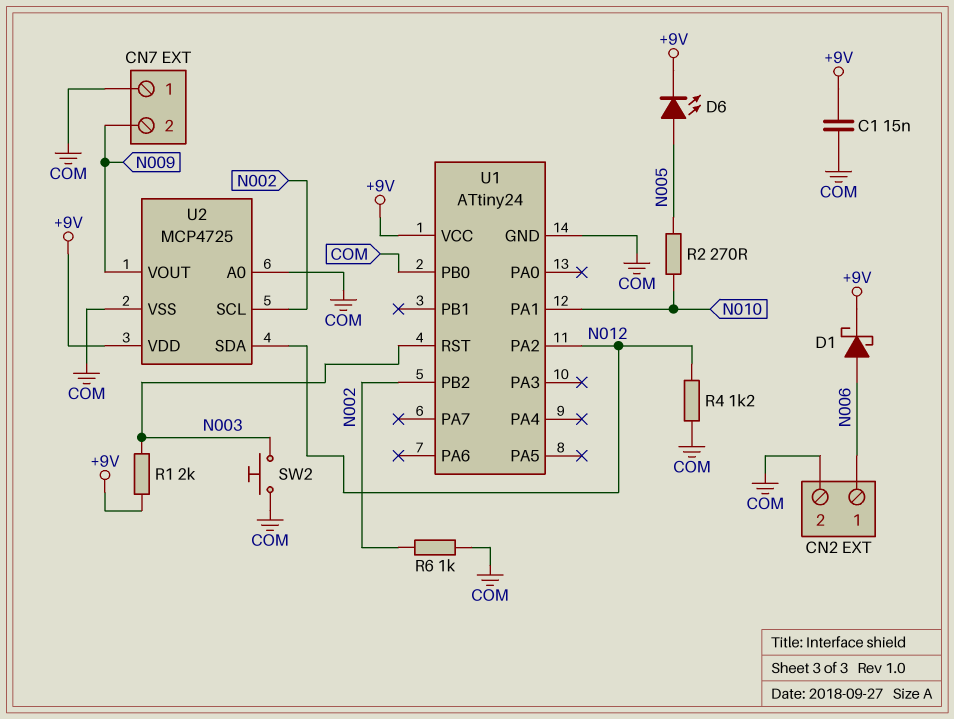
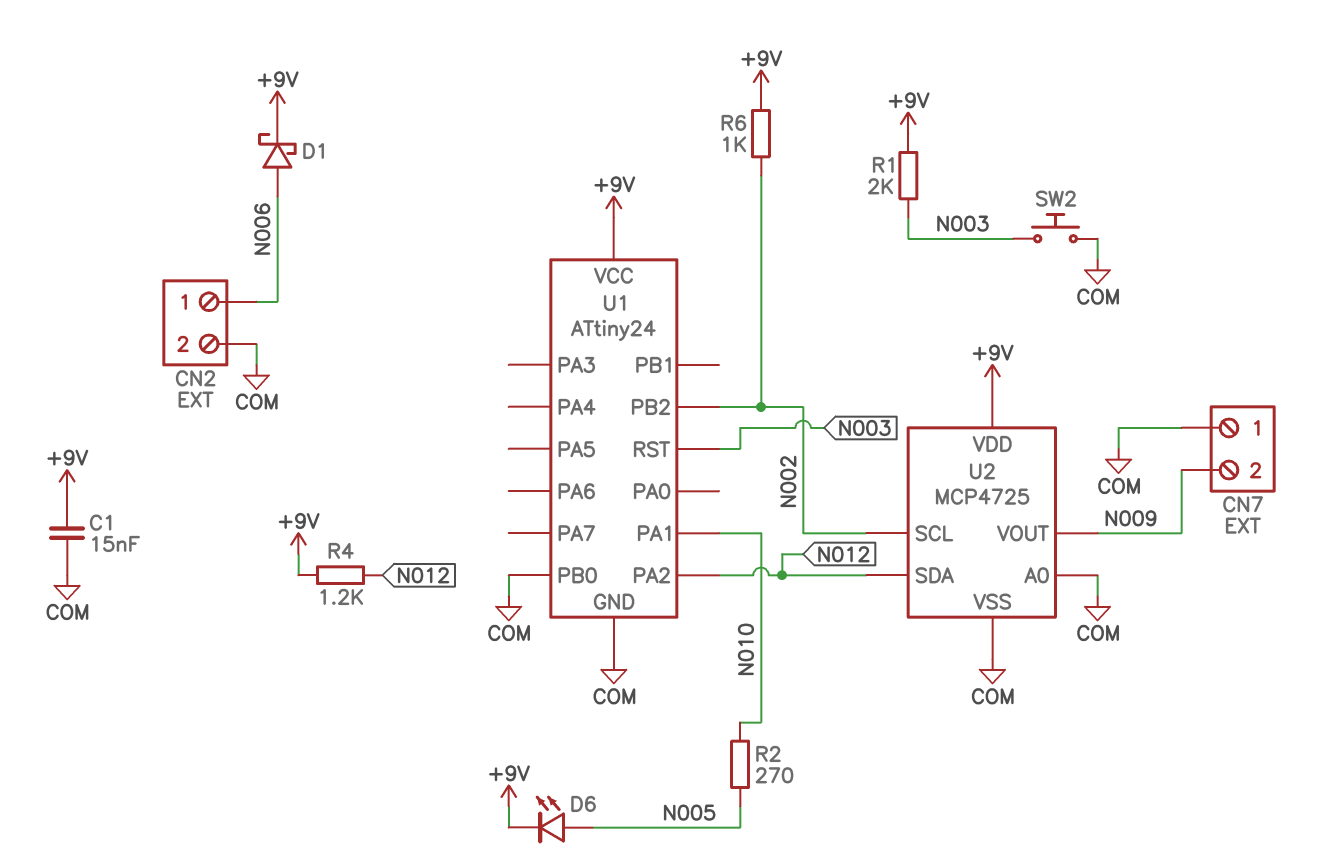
R4: 1.2k (COM, N012) -> 1.2k (+9V, N012)
R6: 1k (COM, N002) -> 1k (+9V, N002)

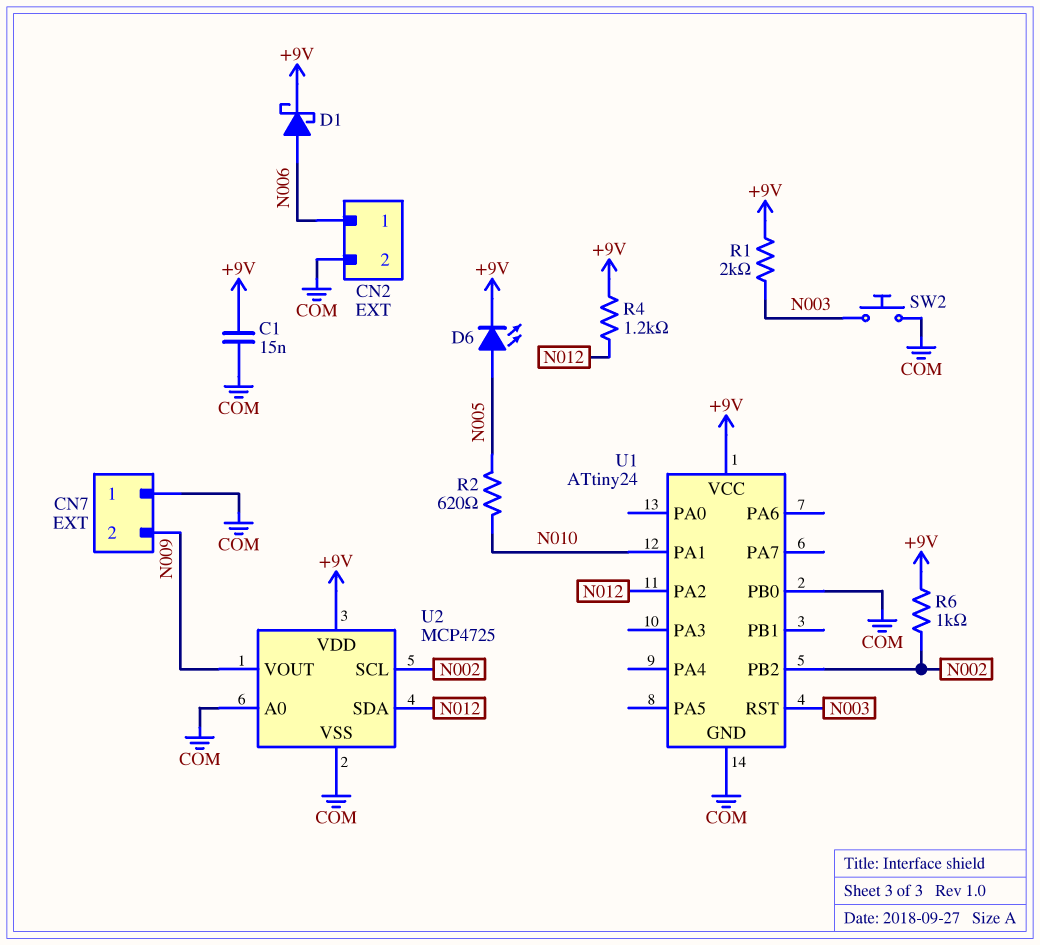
R2: 270 (N005, N010) -> 620 (N005, N010)

